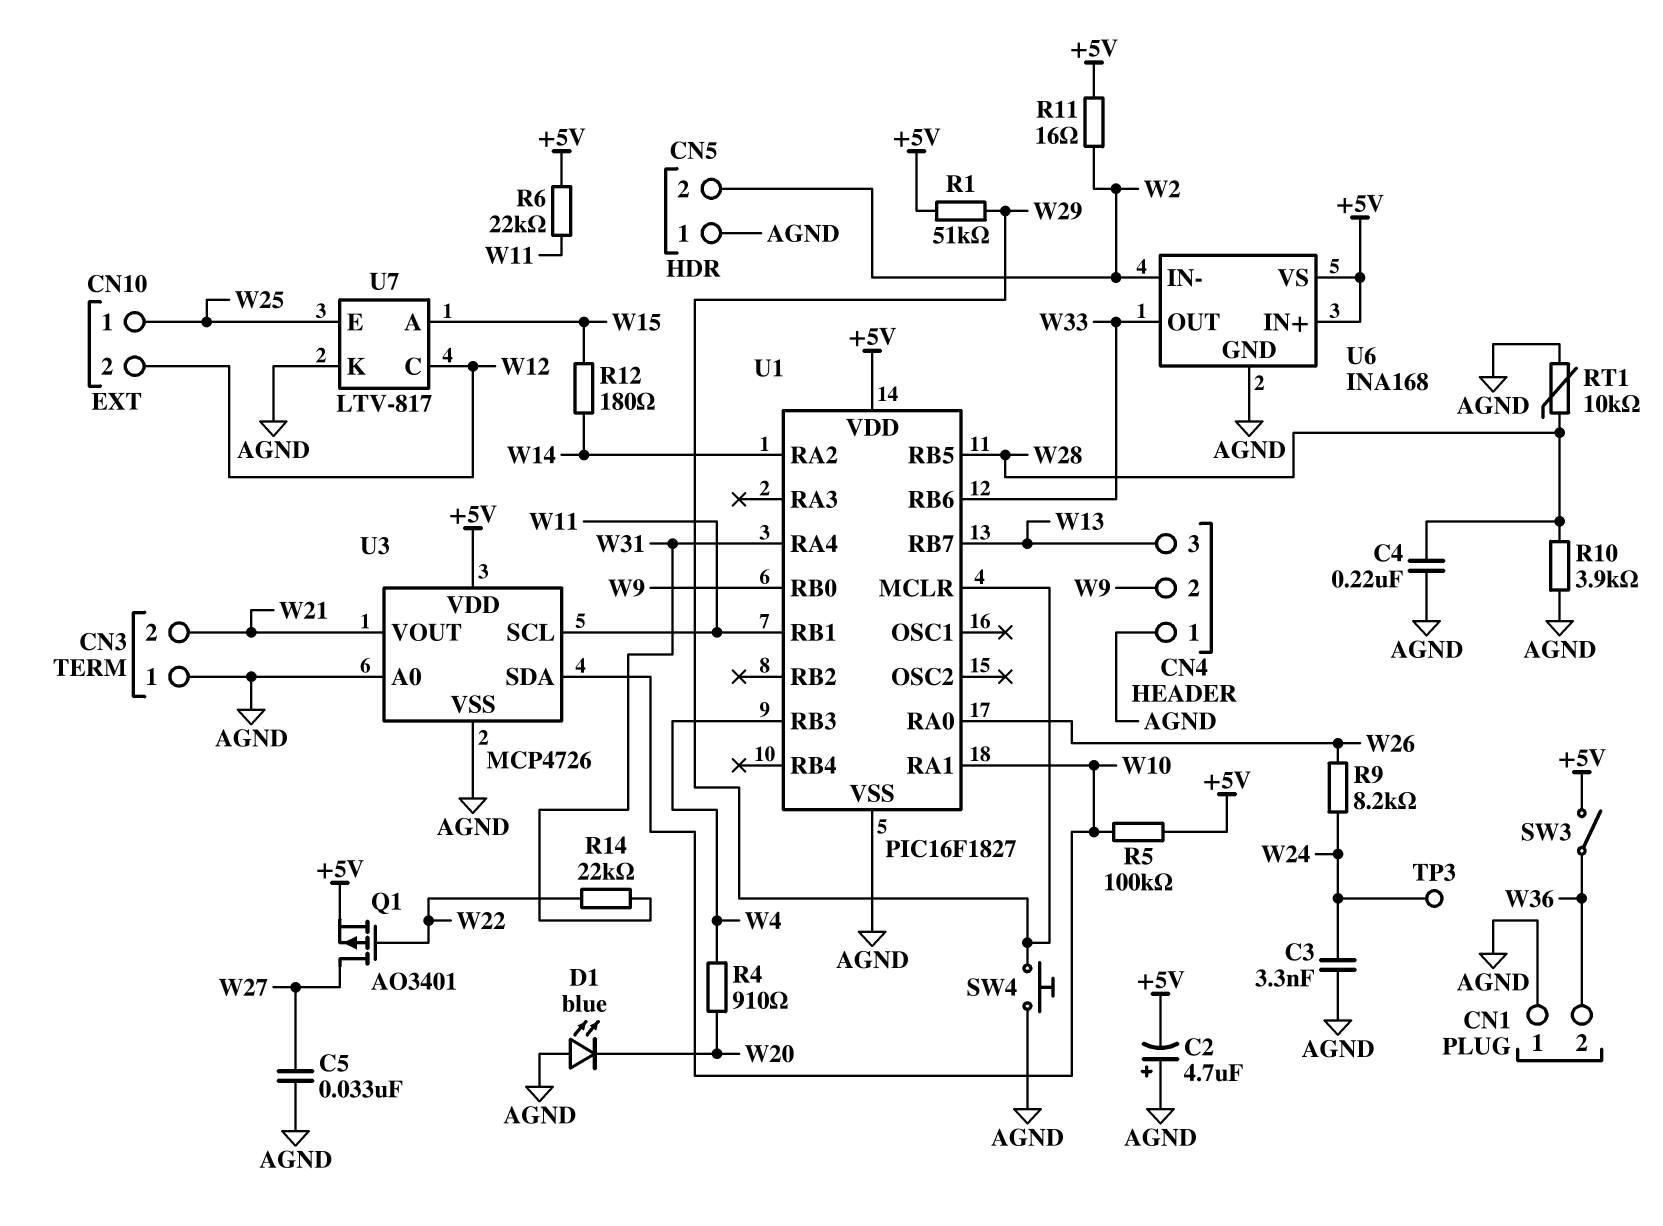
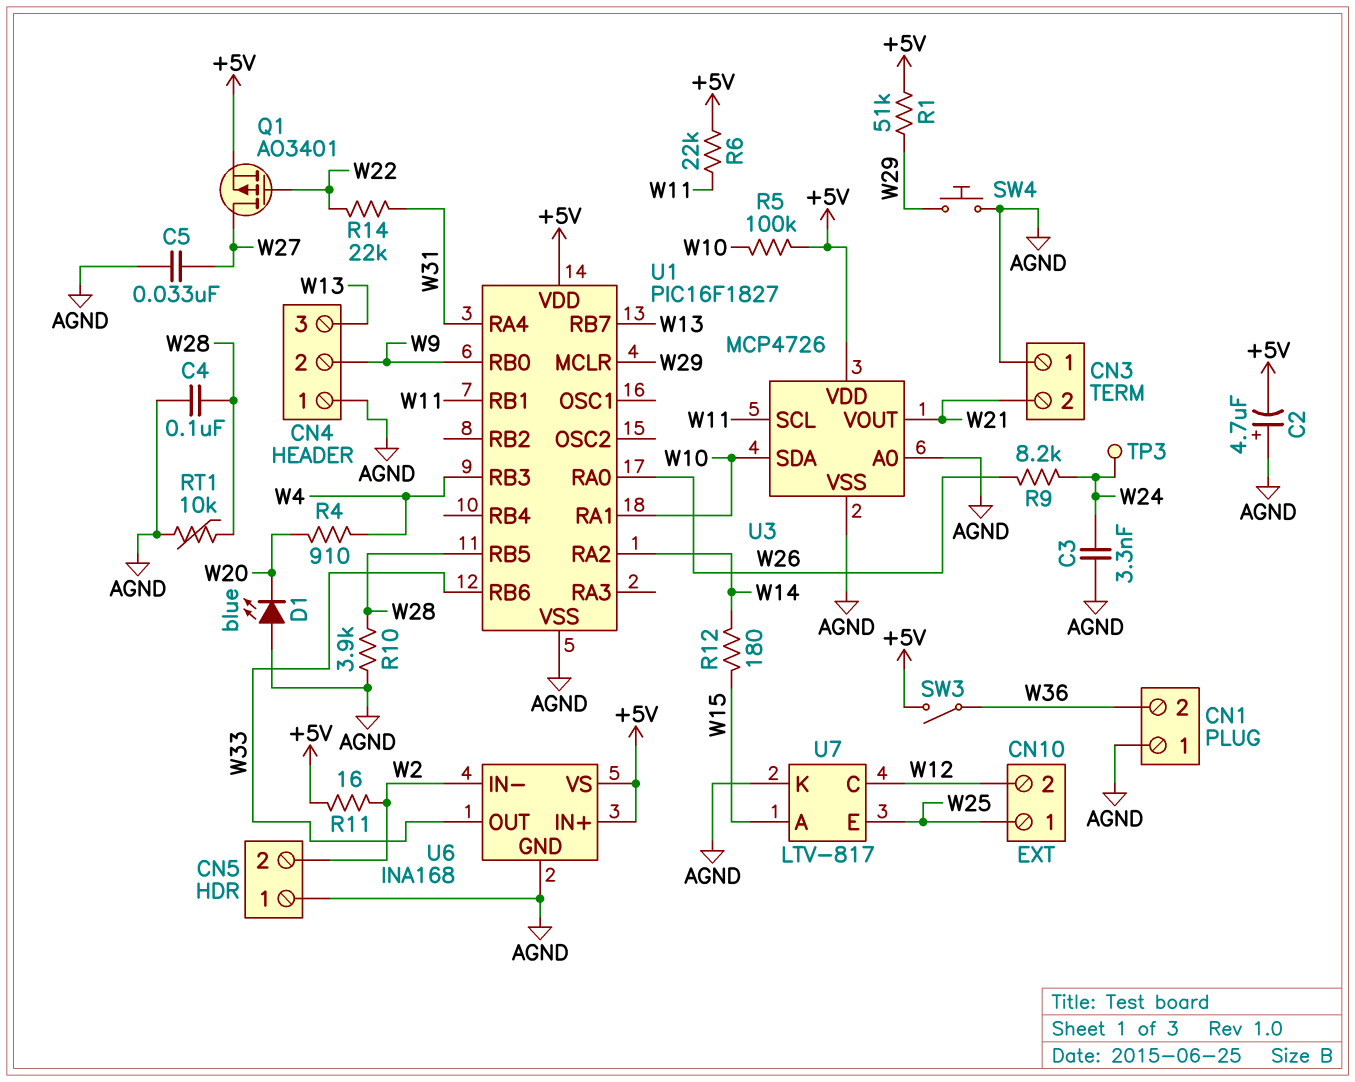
C4: 220nF (AGND, W28) -> 100nF (AGND, W28)

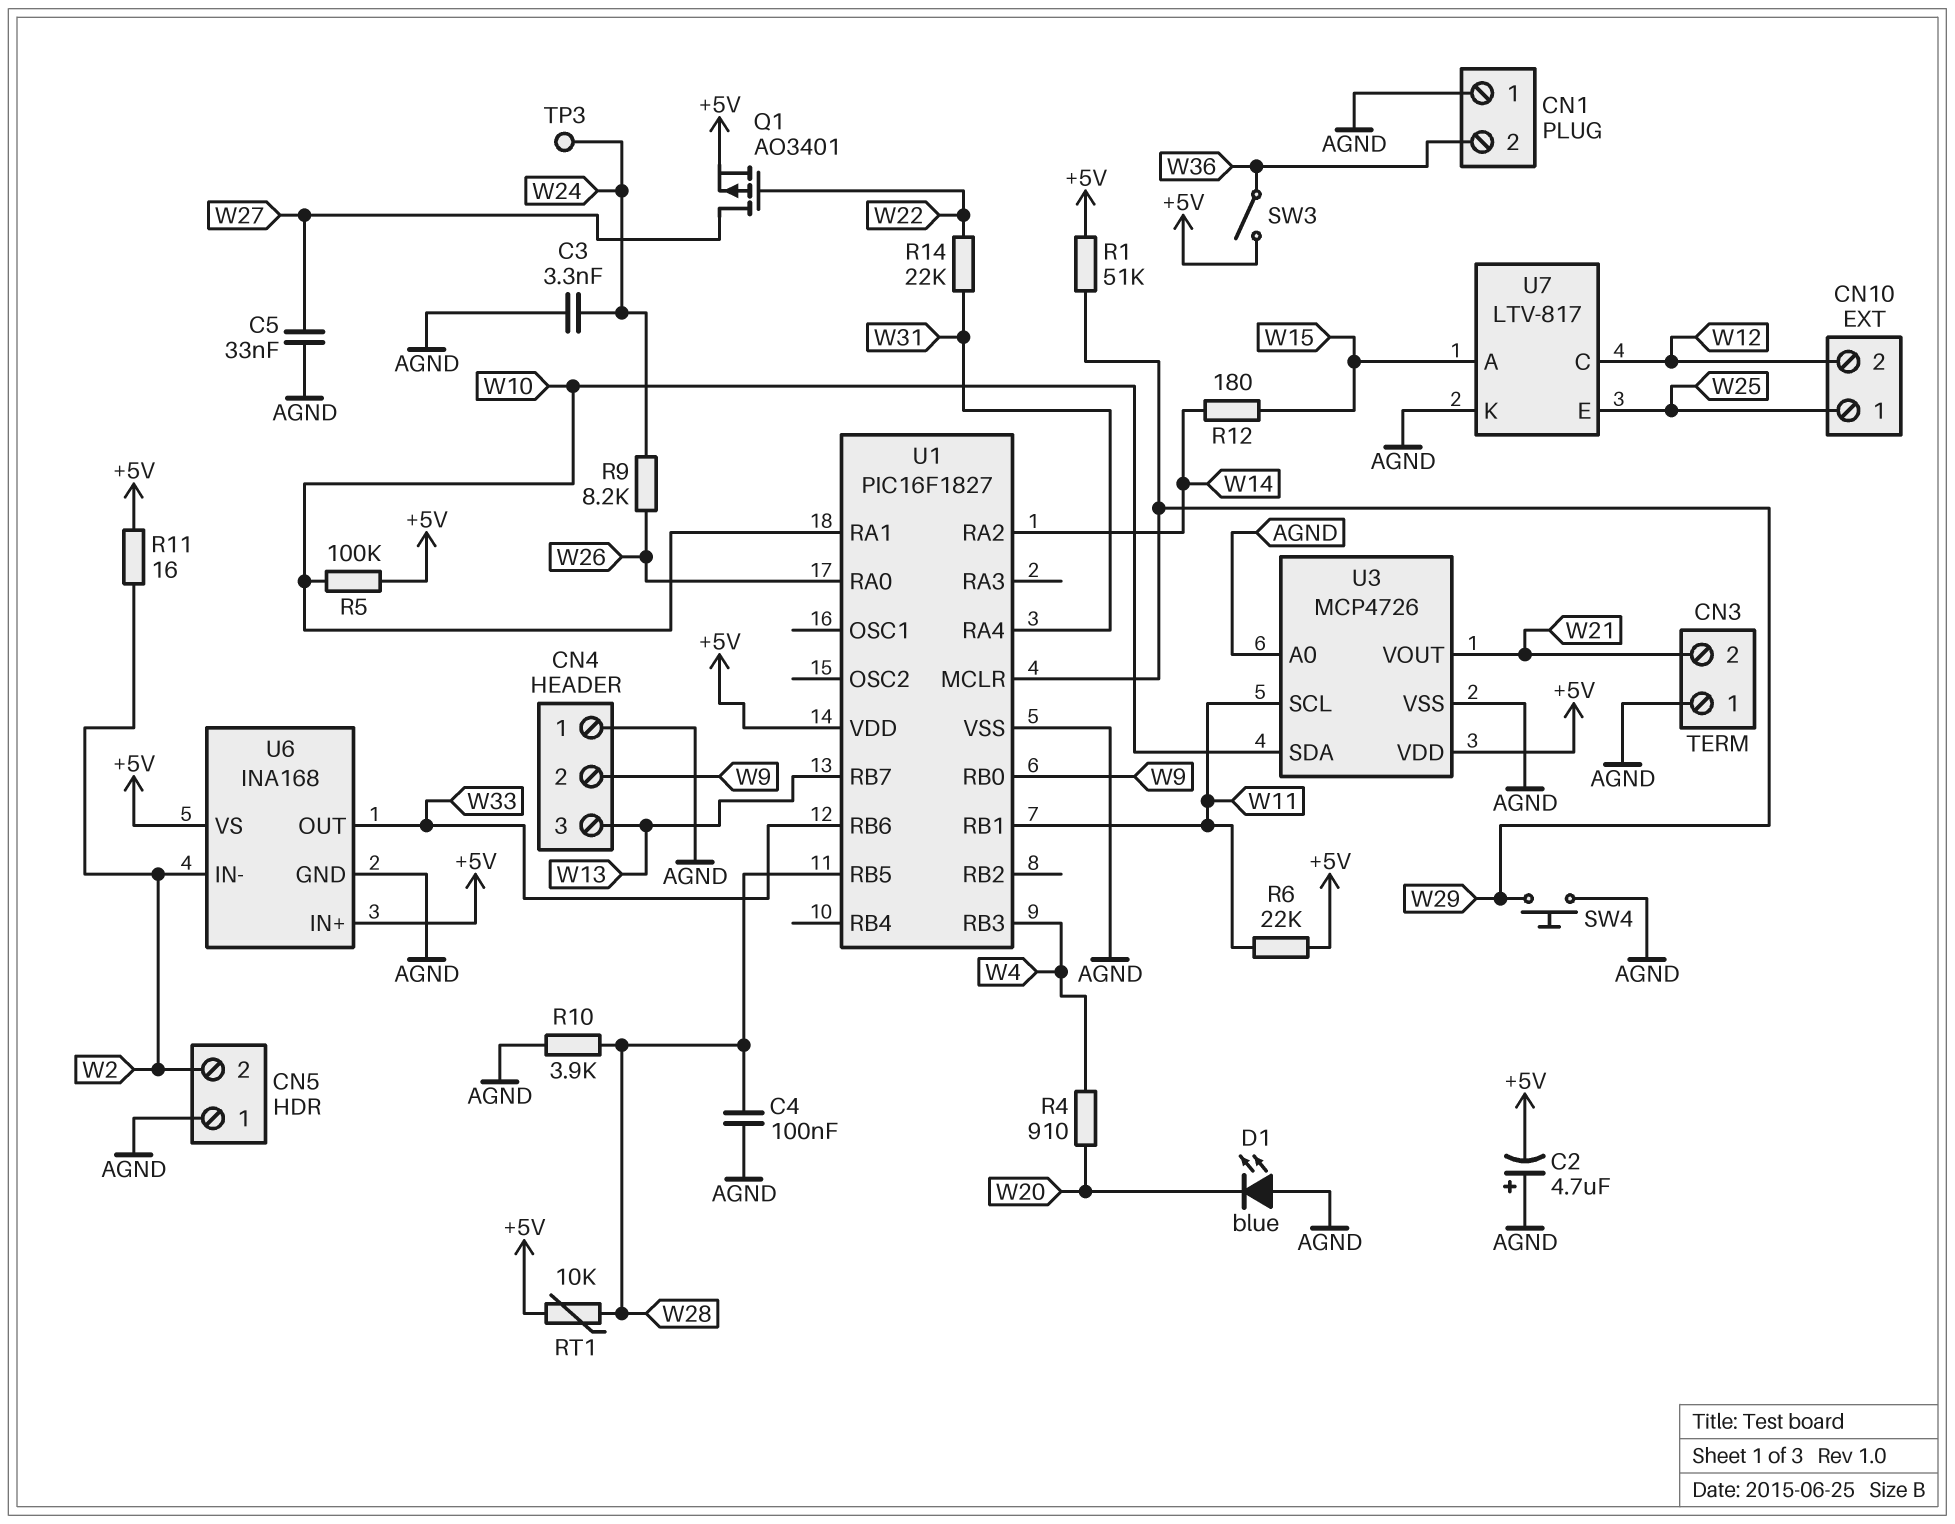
RT1: 10k (AGND, W28) -> 10k (+5V, W28)

